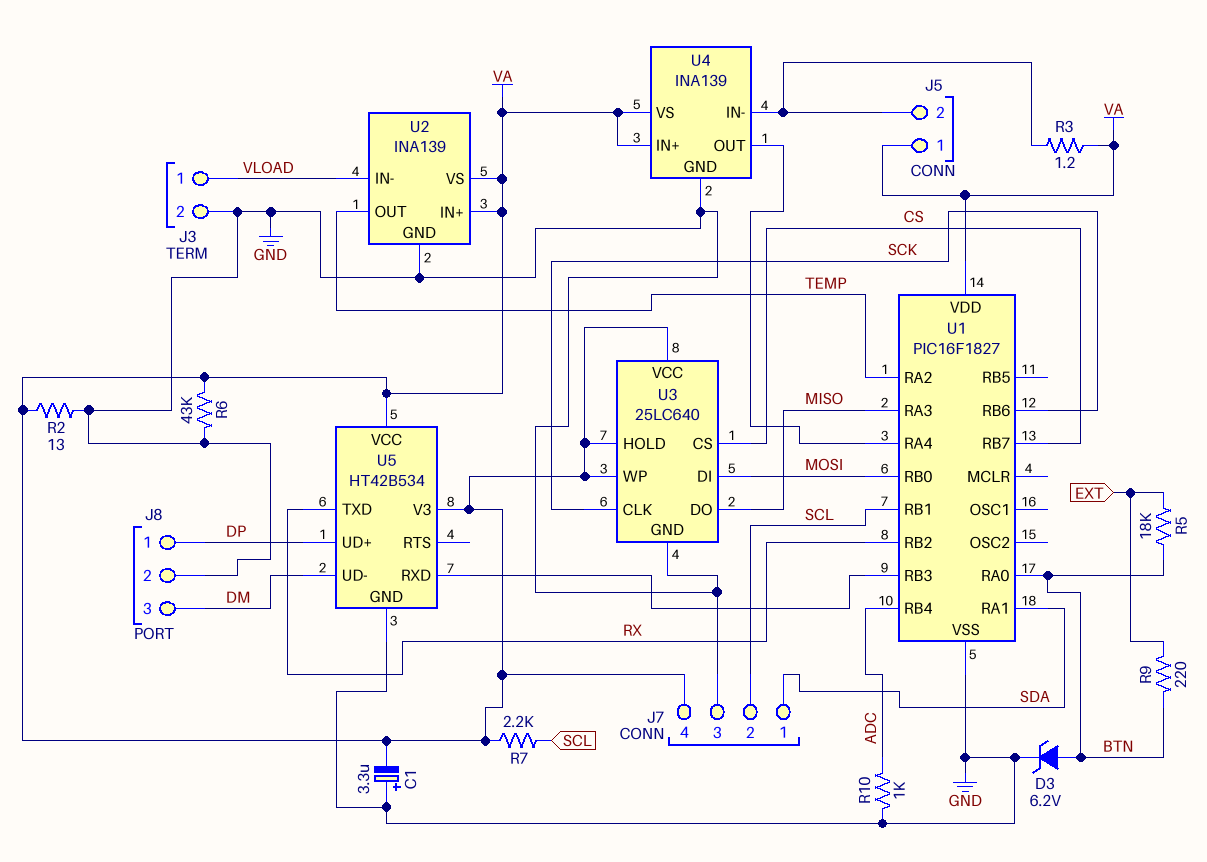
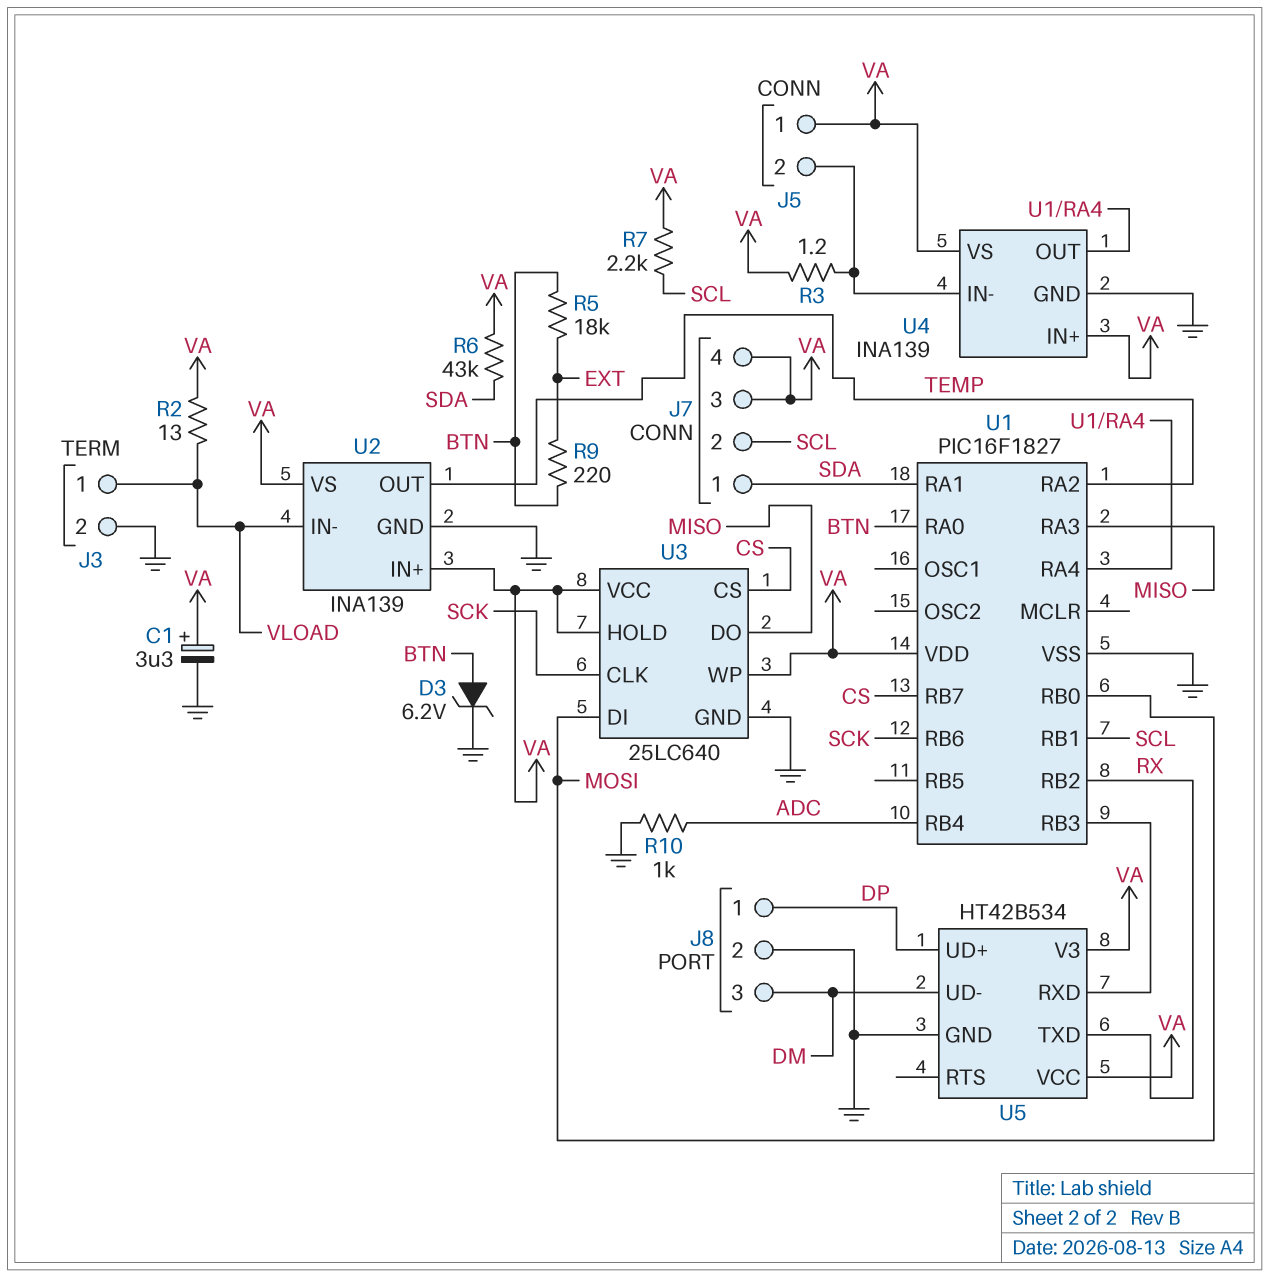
C1: 3.3uF (plus GND, minus VA) -> 3.3uF (plus VA, minus GND)
J7 pin 3: GND -> VA
R2: 13 (GND, VA) -> 13 (VA, VLOAD)
R6: 43k (GND, VA) -> 43k (SDA, VA)

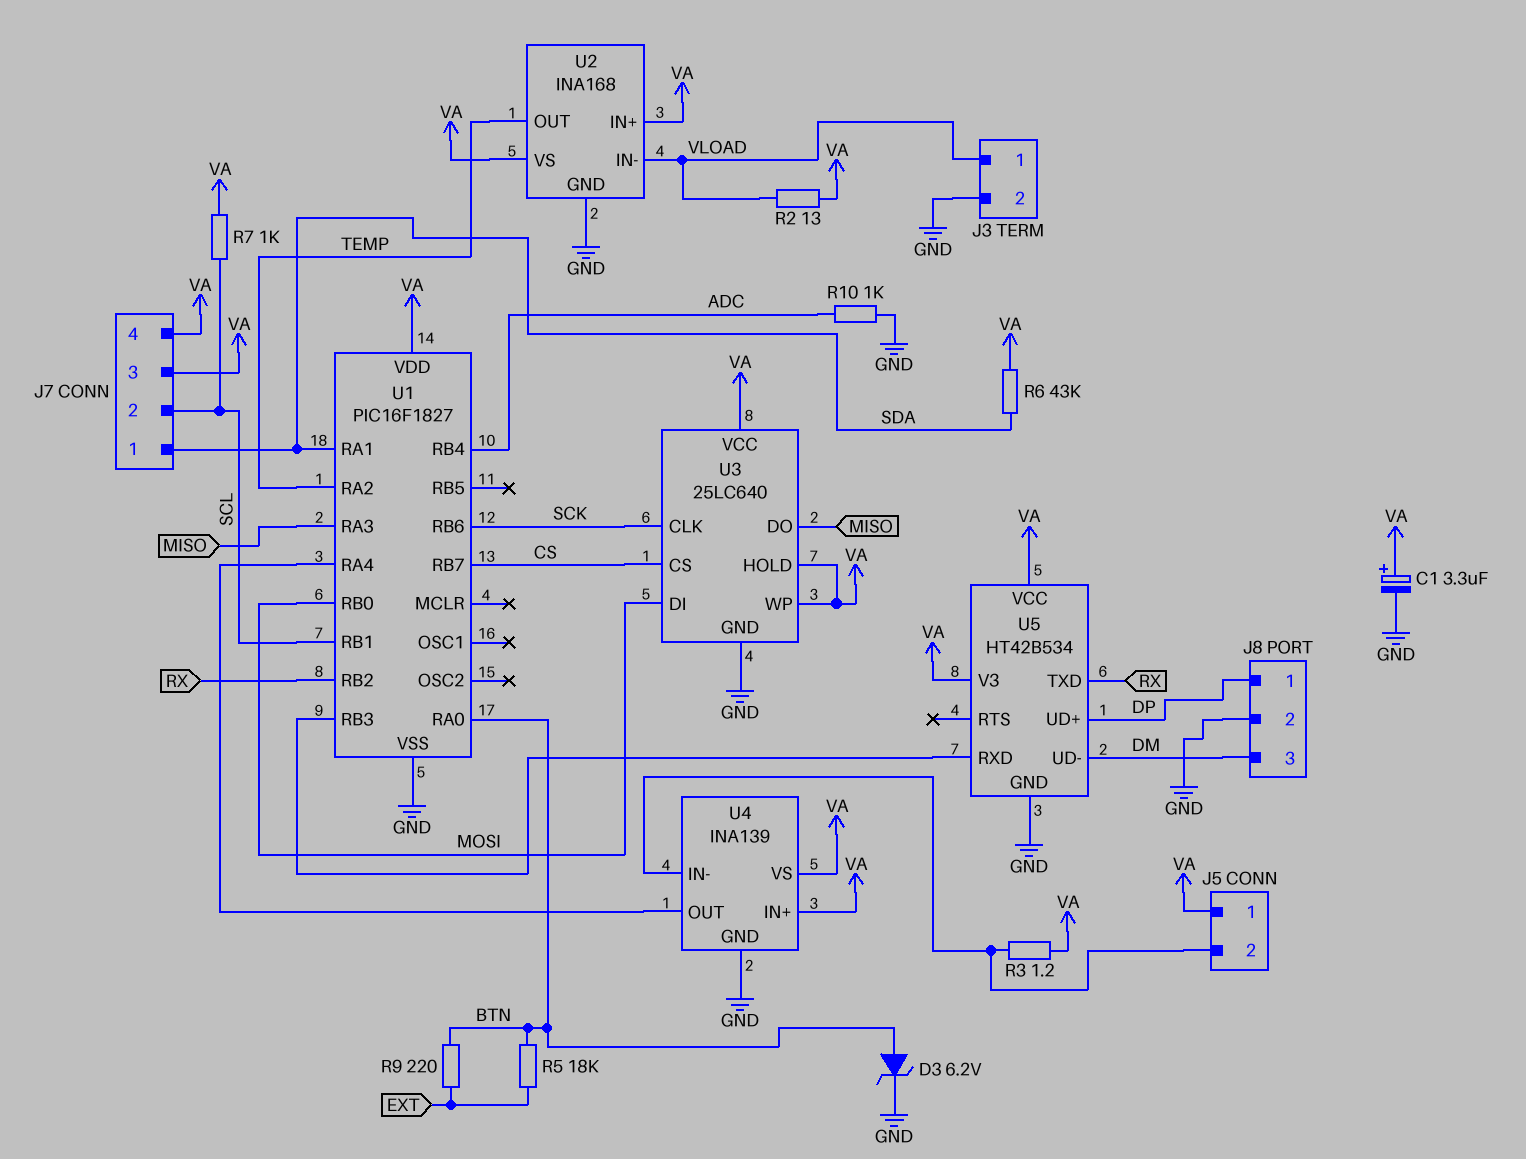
R7: 2.2k (SCL, VA) -> 1k (SCL, VA)
U2: INA139 -> INA168

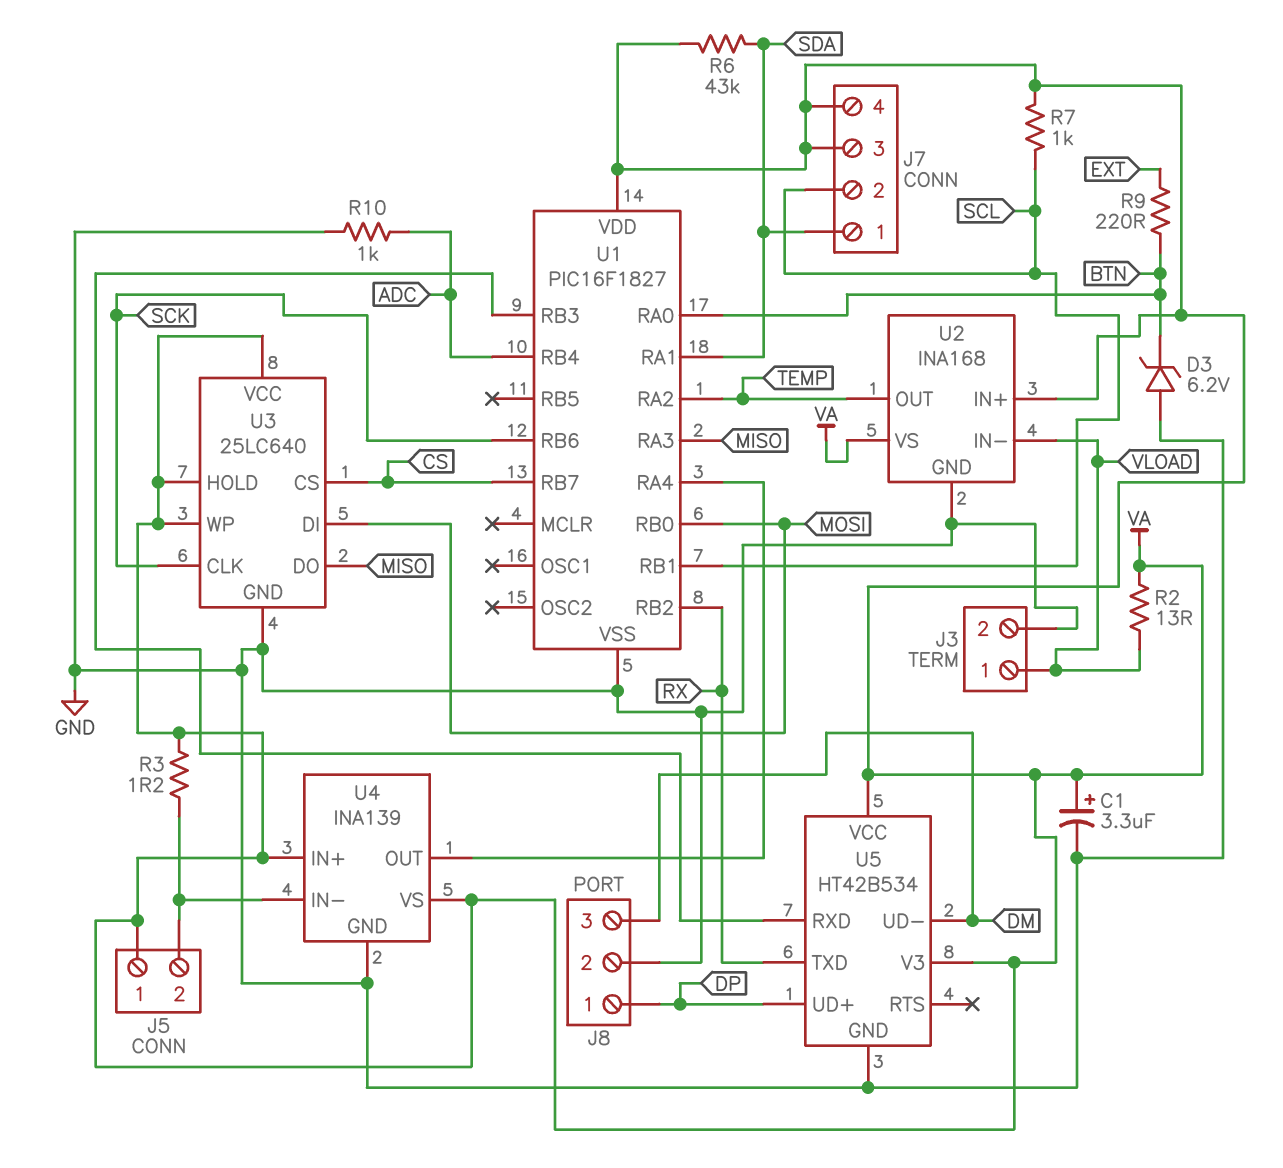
D3: zener 6.2V (A BTN, K GND) -> zener 6.2V (A GND, K BTN)
R5: 18k (BTN, EXT) -> none

